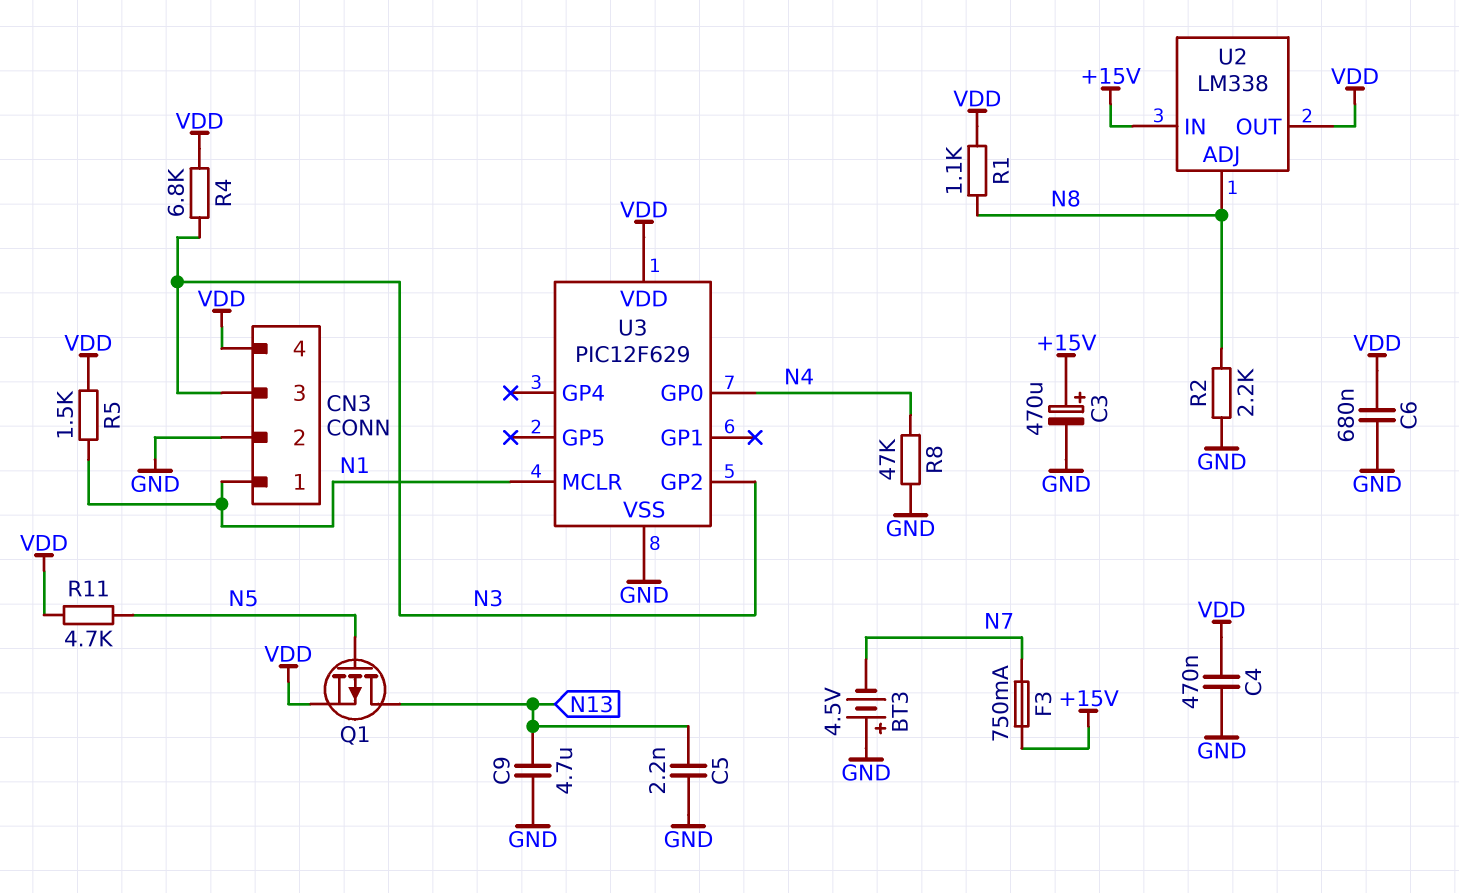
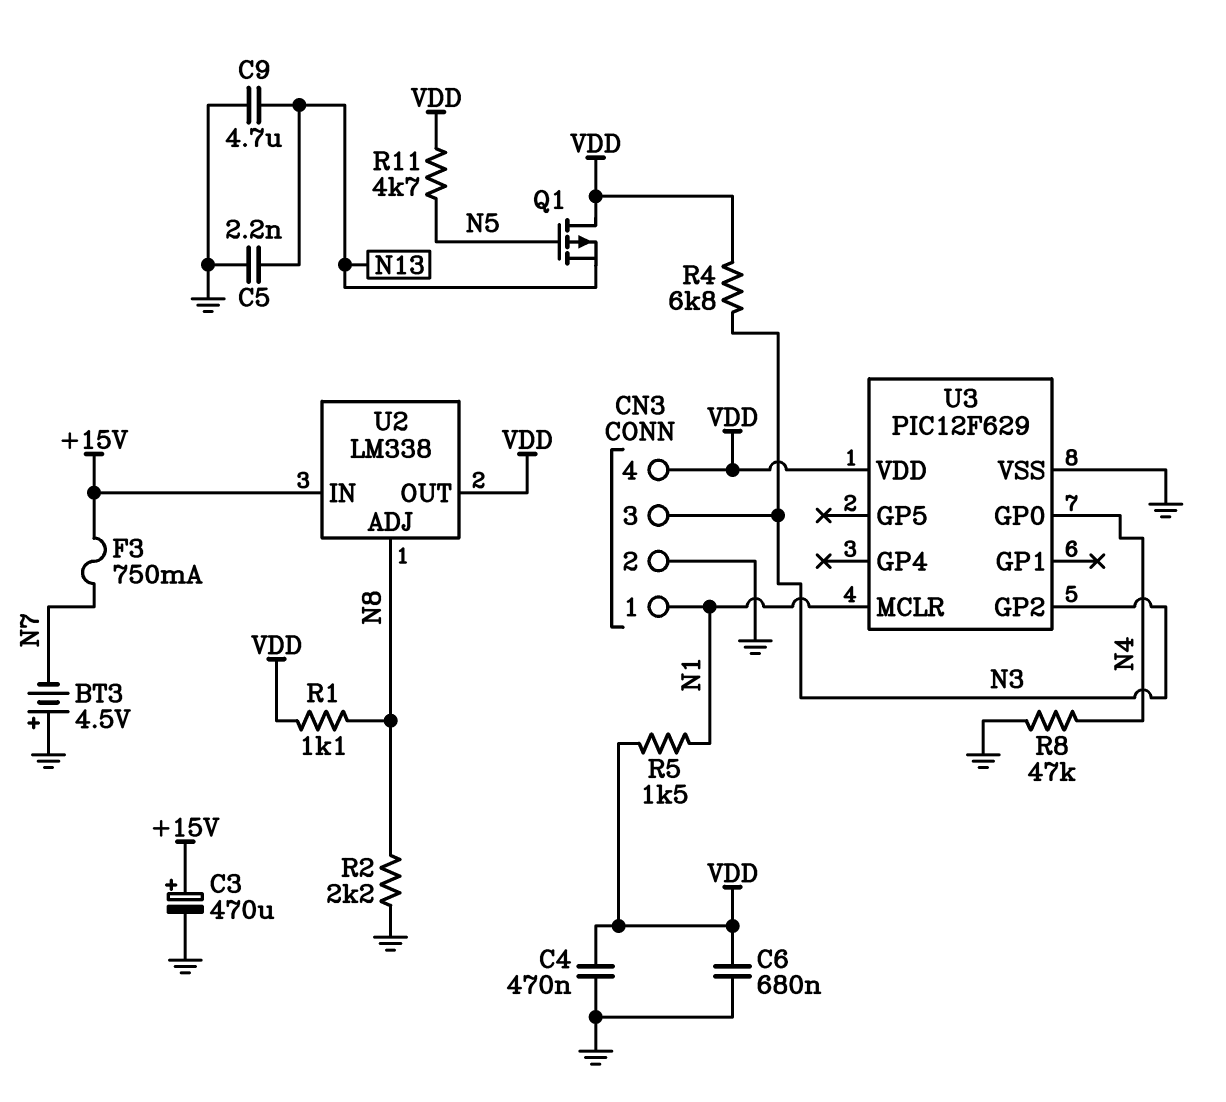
Q1: PMOS (G N5, D N13, S VDD) -> PMOS (G N5, D VDD, S N13)

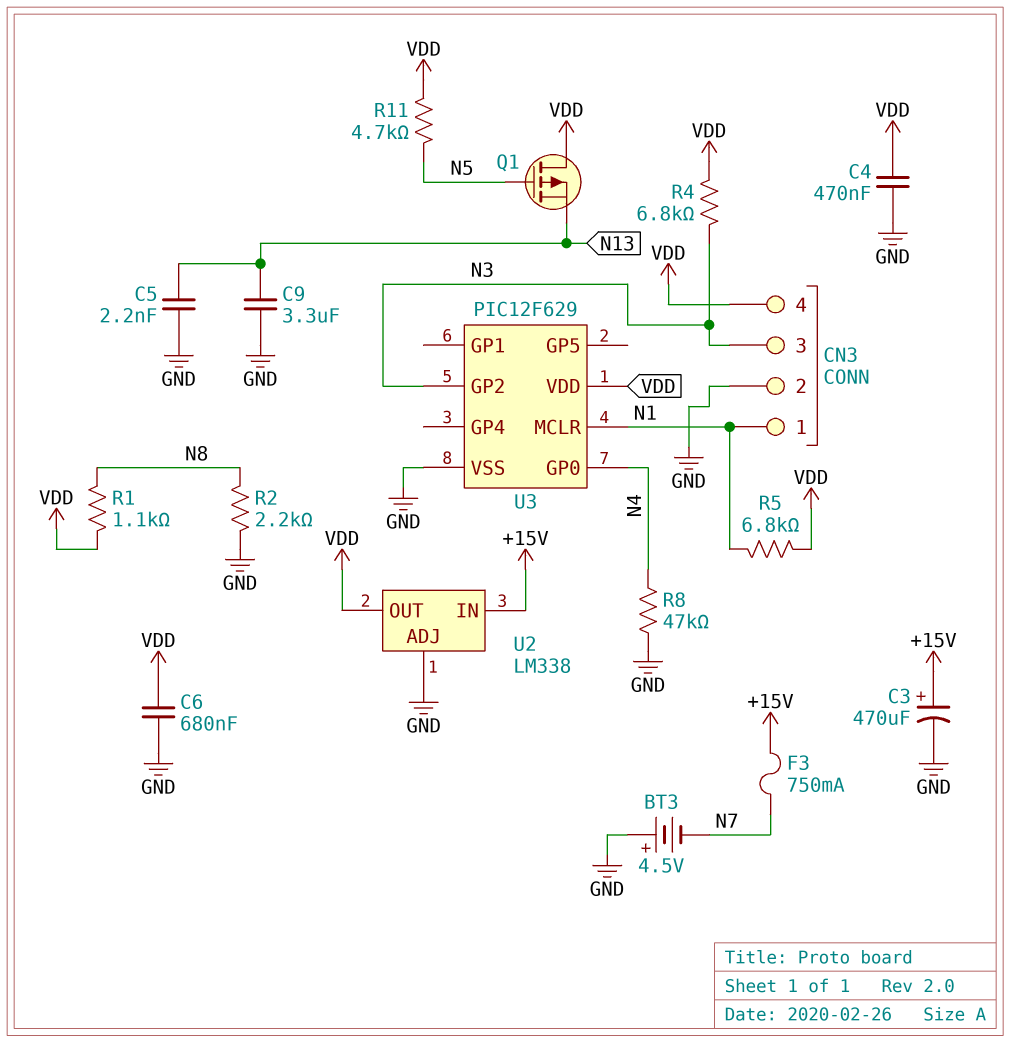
C9: 4.7uF (GND, N13) -> 3.3uF (GND, N13)
R5: 1.5k (N1, VDD) -> 6.8k (N1, VDD)
U2 pin ADJ: N8 -> GND

